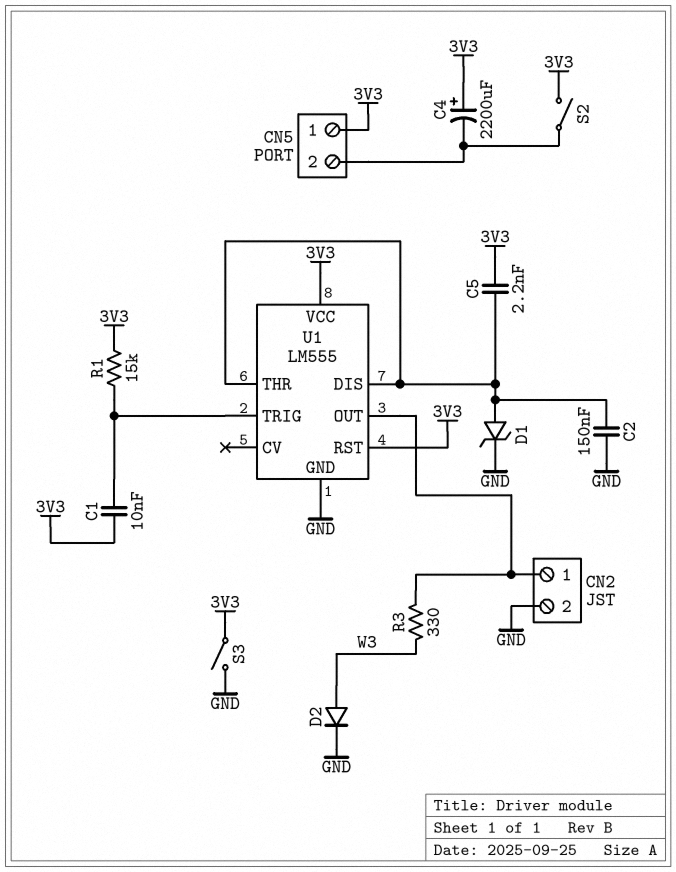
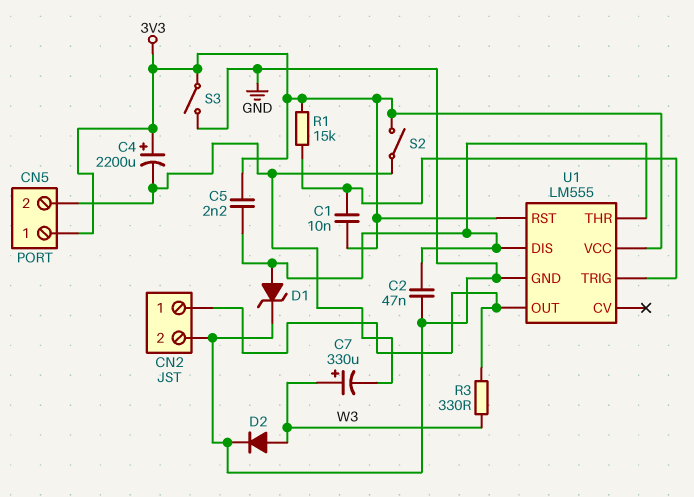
C2: 150nF (GND, U1/DIS) -> 47nF (GND, U1/DIS)
C7: none -> 330uF (plus W3, minus CN5/2)

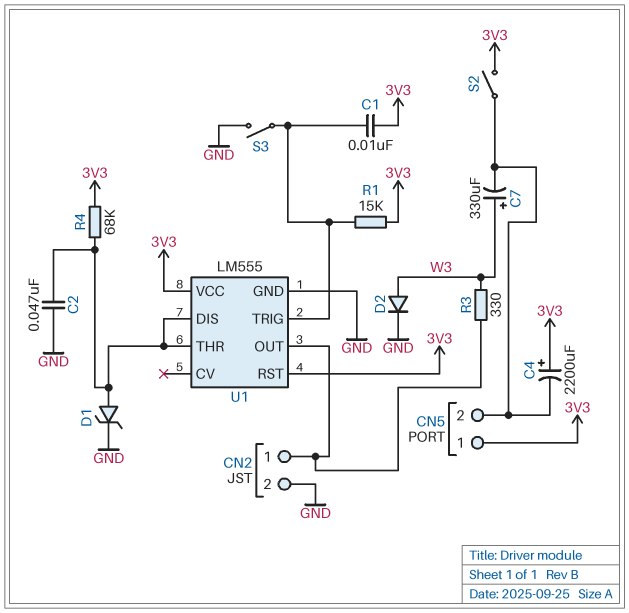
C5: 2.2nF (3V3, U1/DIS) -> none
R4: none -> 68k (3V3, U1/DIS)
S3: switch (3V3, GND) -> switch (GND, U1/TRIG)

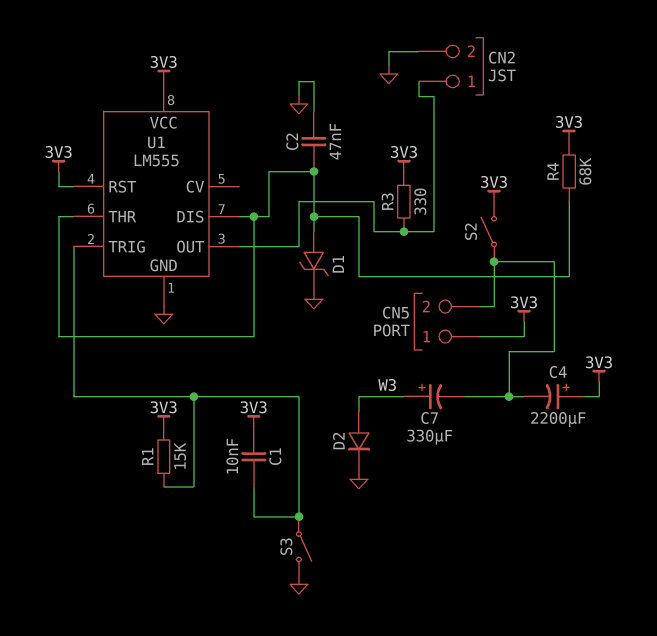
R3: 330 (CN2/1, W3) -> 330 (3V3, CN2/1)

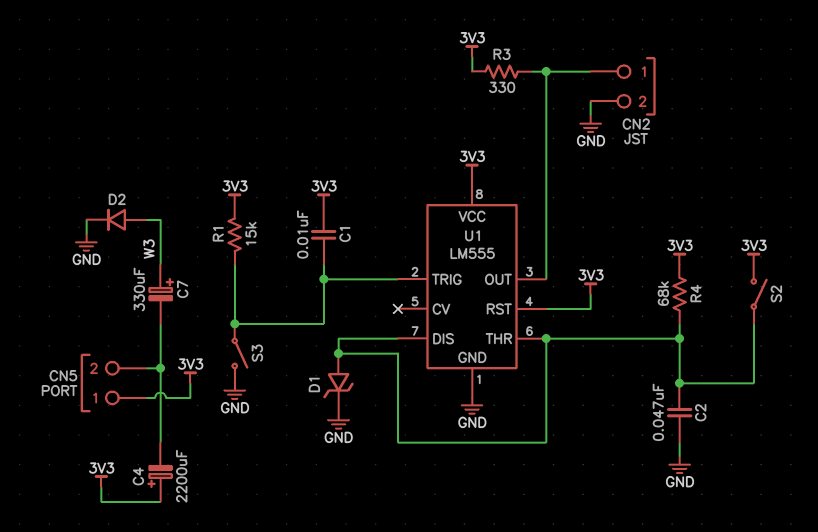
S2: switch (3V3, CN5/2) -> switch (3V3, U1/DIS)

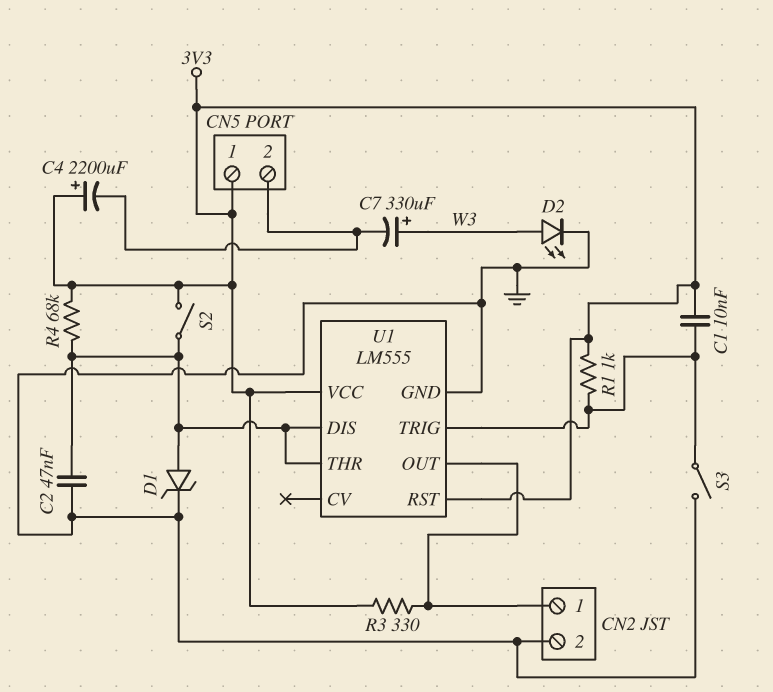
D2: diode (A W3, K GND) -> LED (A W3, K GND)
R1: 15k (3V3, U1/TRIG) -> 1k (3V3, U1/TRIG)

